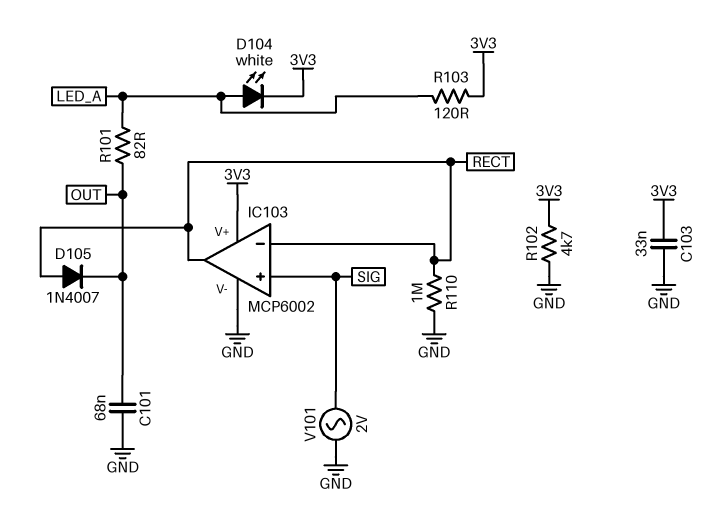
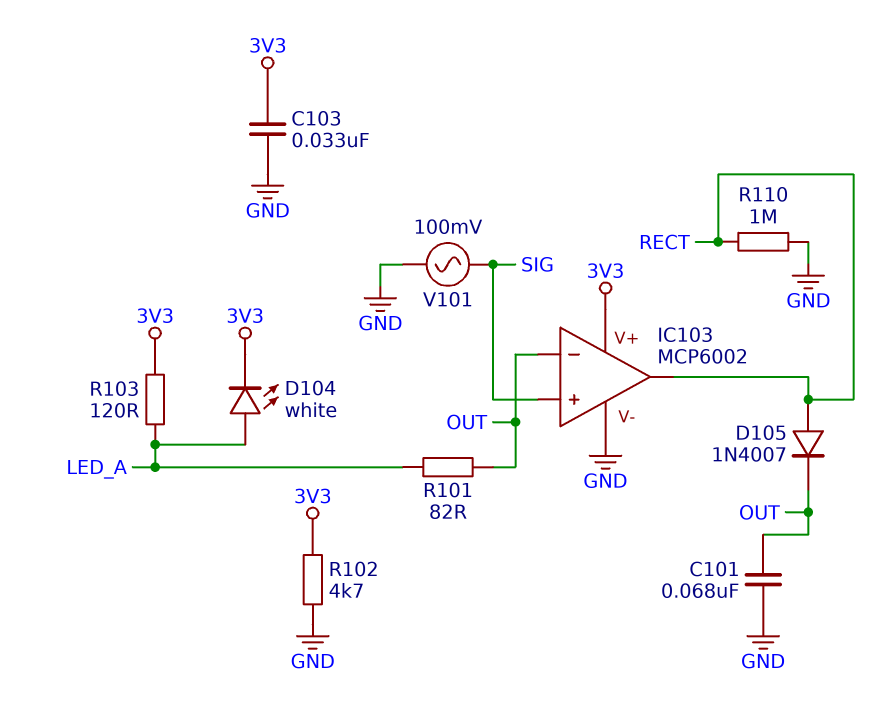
IC103 pin in-: RECT -> OUT
V101: AC 2V (GND, SIG) -> AC 100mV (GND, SIG)

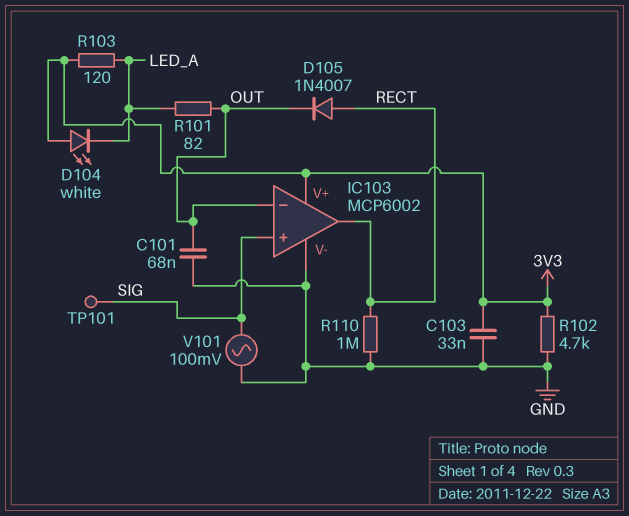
D104: LED white (A LED_A, K 3V3) -> LED white (A 3V3, K LED_A)
TP101: none -> test point (SIG)

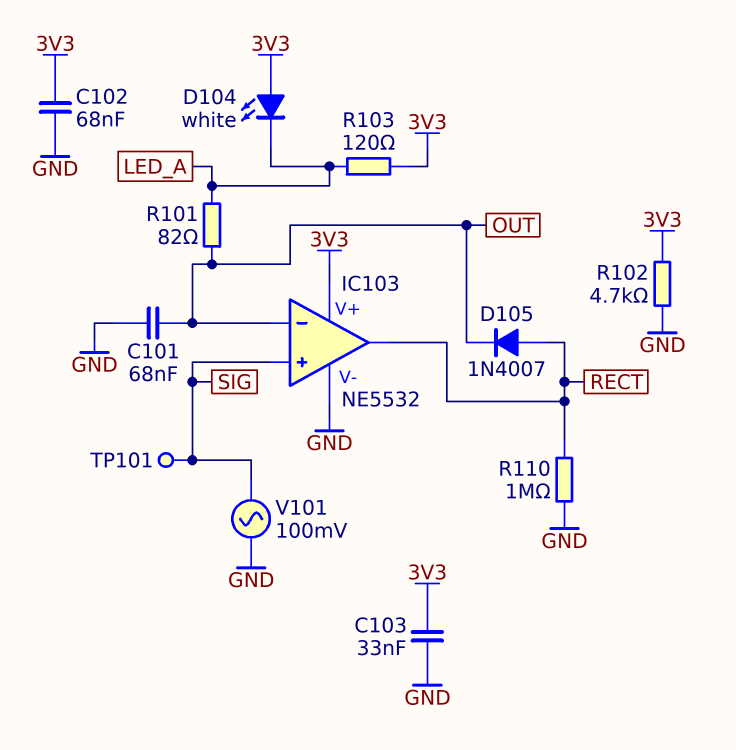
C102: none -> 68nF (3V3, GND)
IC103: MCP6002 -> NE5532

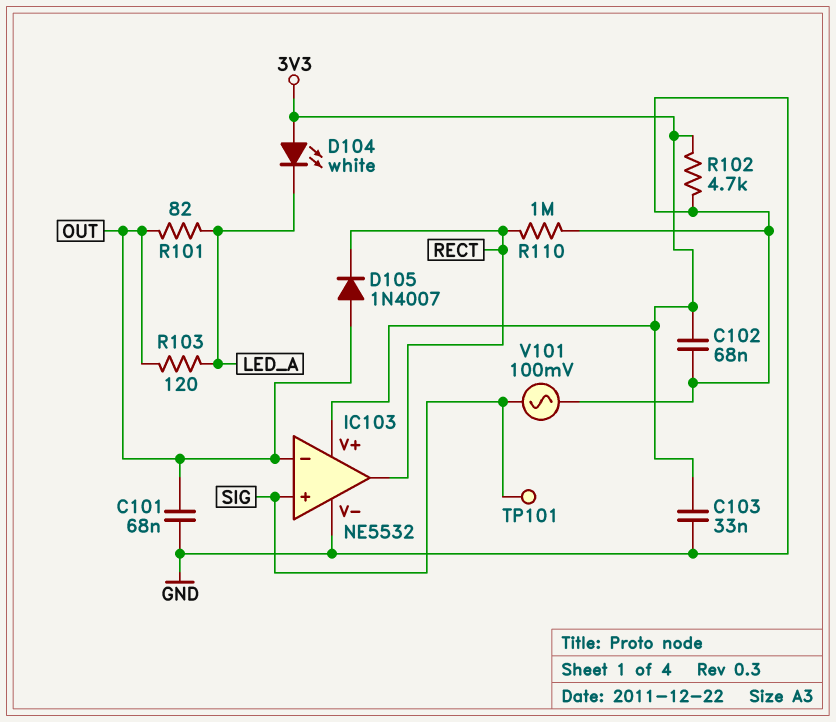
D105: diode 1N4007 (A RECT, K OUT) -> diode 1N4007 (A OUT, K RECT)
R103: 120 (3V3, LED_A) -> 120 (LED_A, OUT)

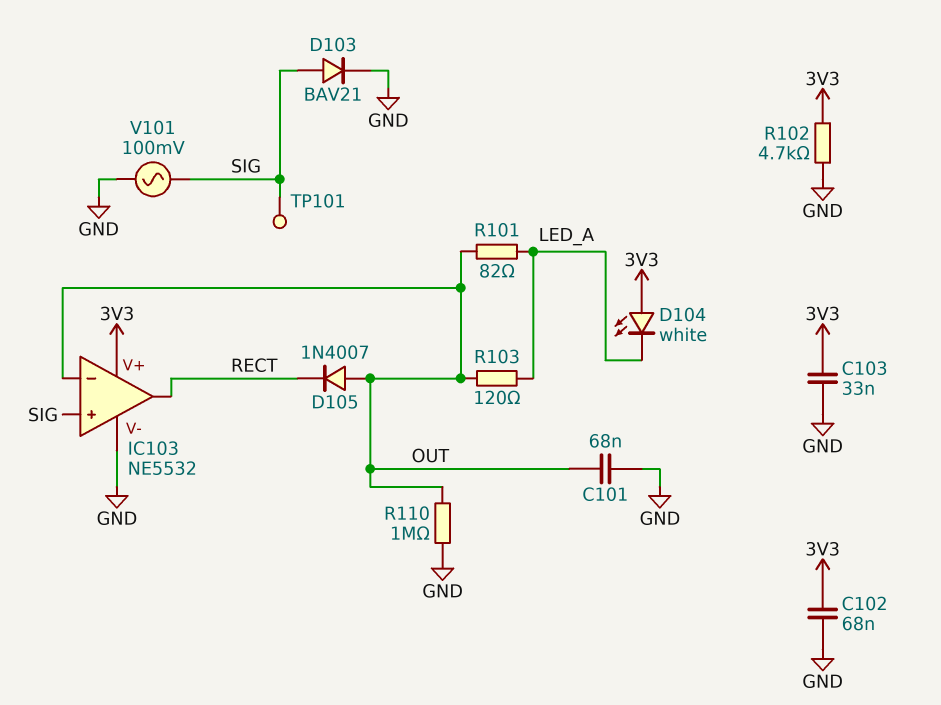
D103: none -> diode BAV21 (A SIG, K GND)
R110: 1M (GND, RECT) -> 1M (GND, OUT)

